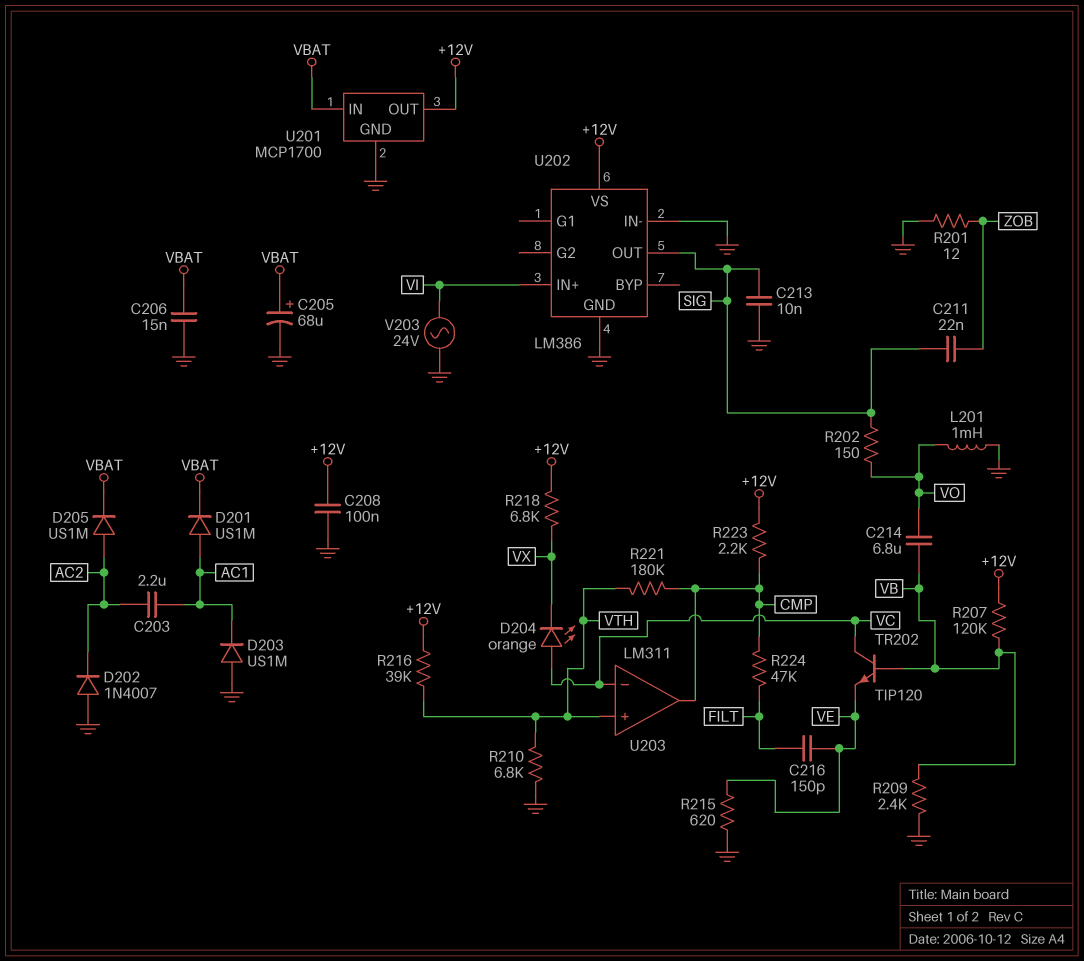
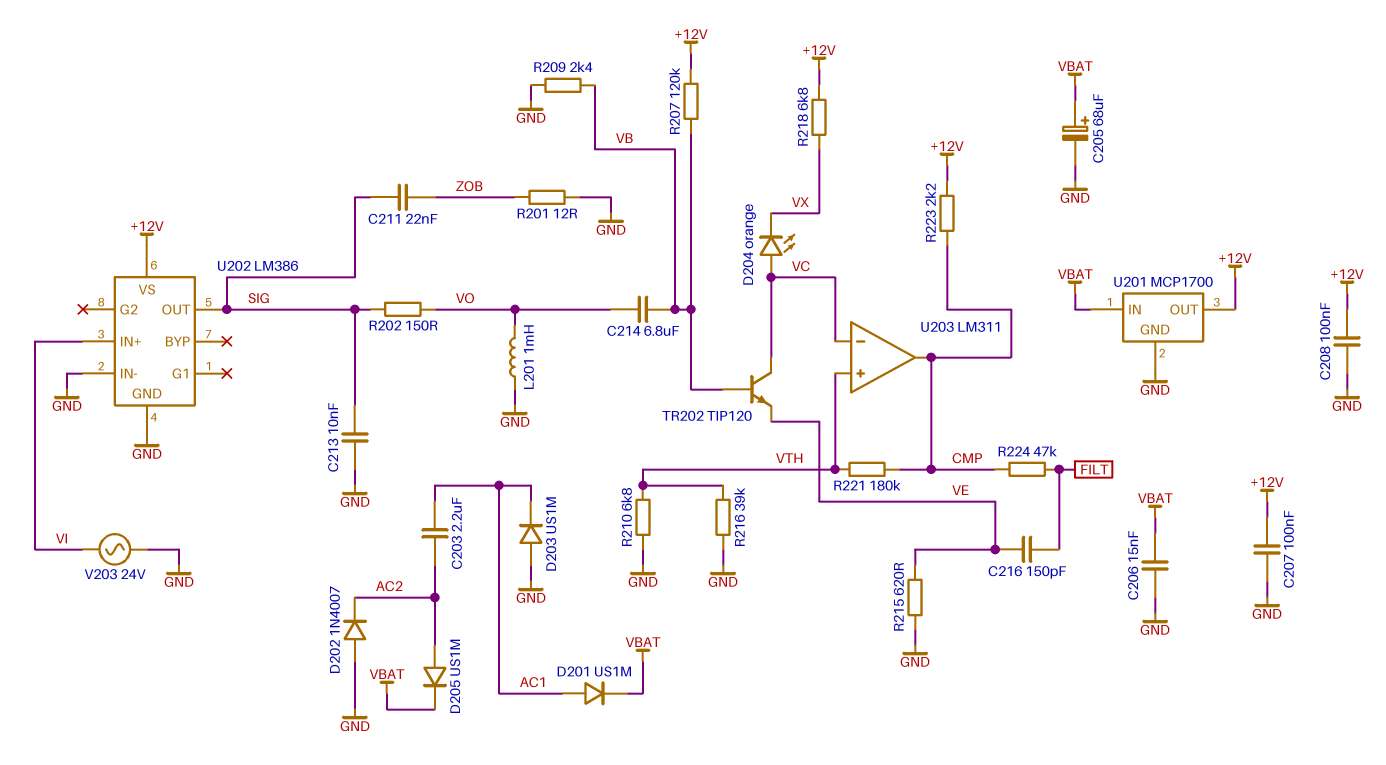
C207: none -> 100nF (+12V, GND)
R216: 39k (+12V, VTH) -> 39k (GND, VTH)

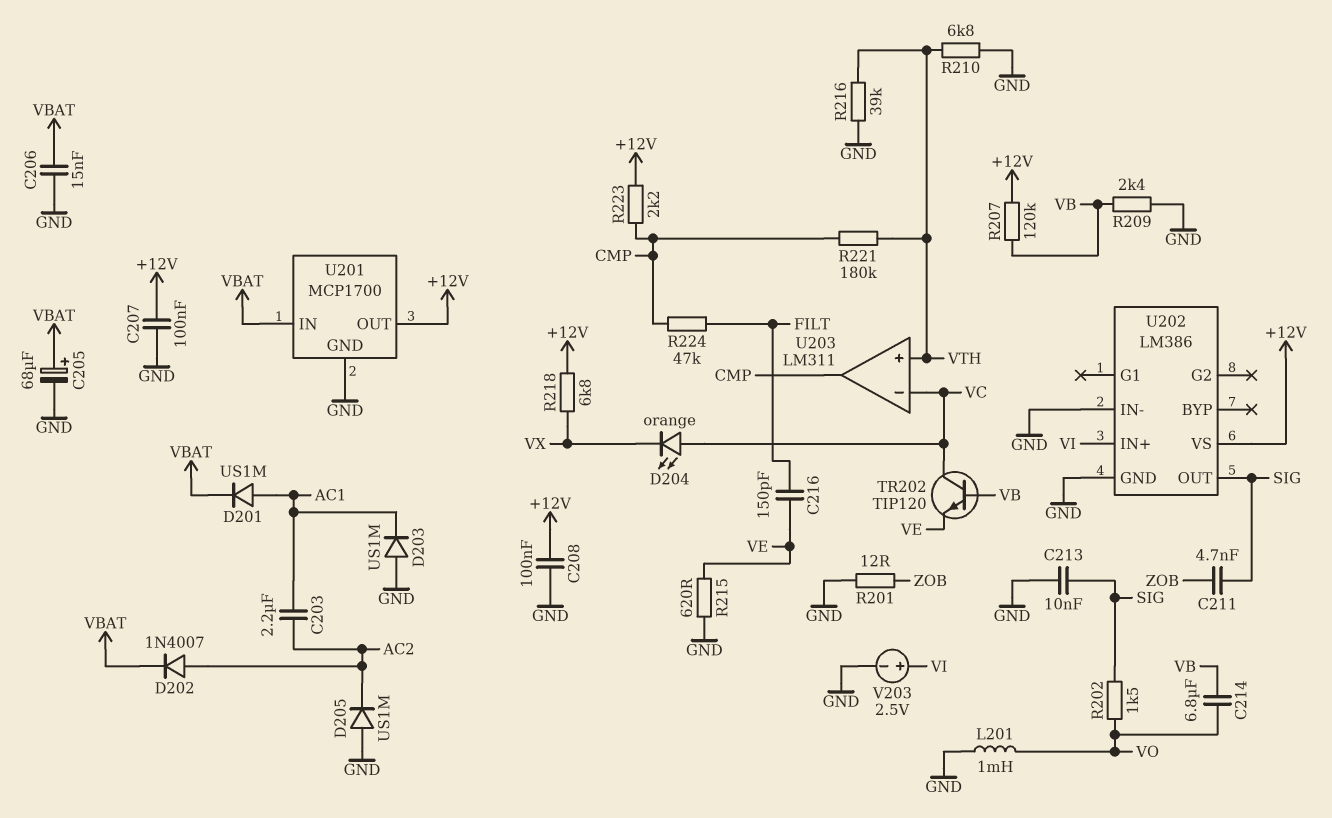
C211: 22nF (SIG, ZOB) -> 4.7nF (SIG, ZOB)
D202: diode 1N4007 (A GND, K AC2) -> diode 1N4007 (A AC2, K VBAT)
D205: diode US1M (A AC2, K VBAT) -> diode US1M (A GND, K AC2)
R202: 150 (SIG, VO) -> 1.5k (SIG, VO)
V203: AC 24V (GND, VI) -> 2.5V (plus VI, minus GND)

